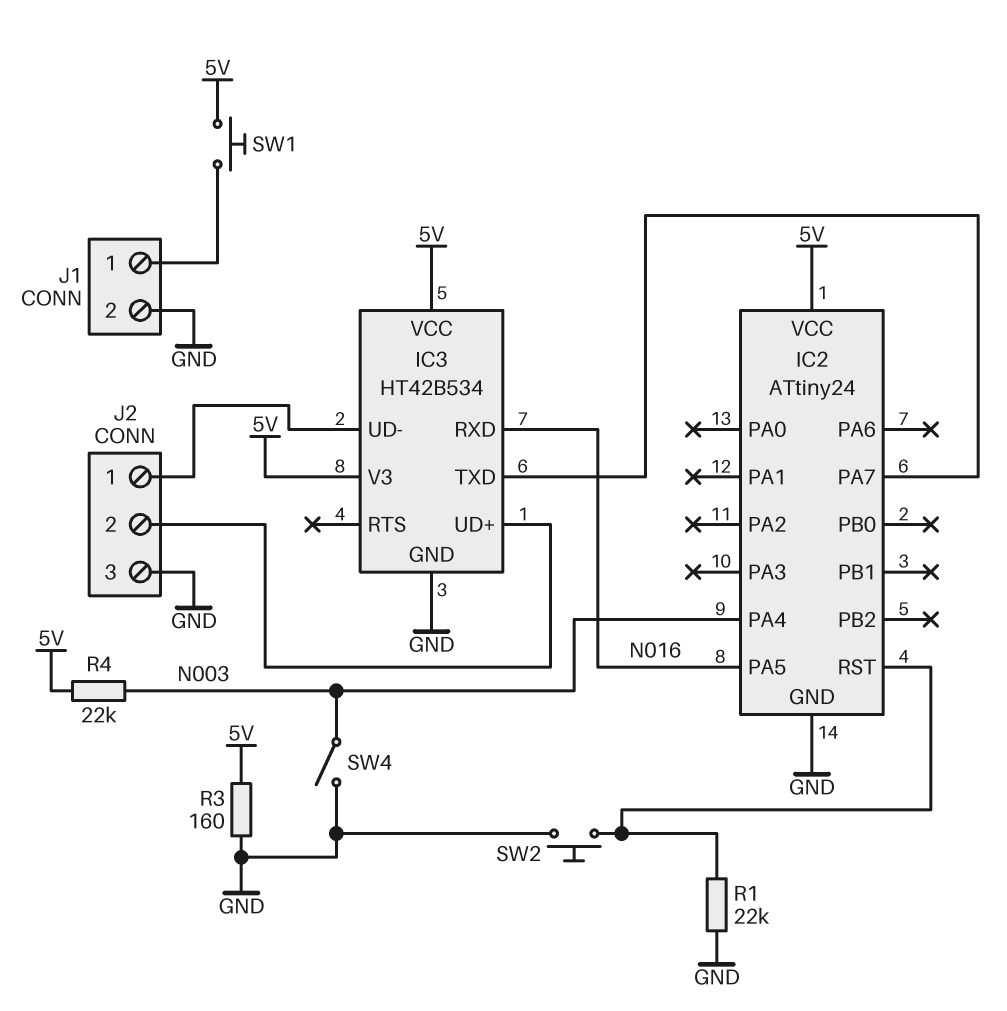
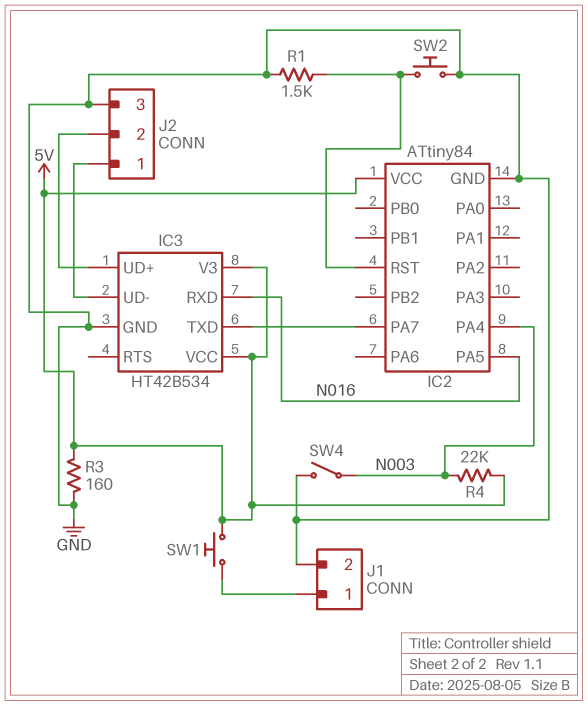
IC2: ATtiny24 -> ATtiny84
R1: 22k (GND, IC2/RST) -> 1.5k (GND, IC2/RST)

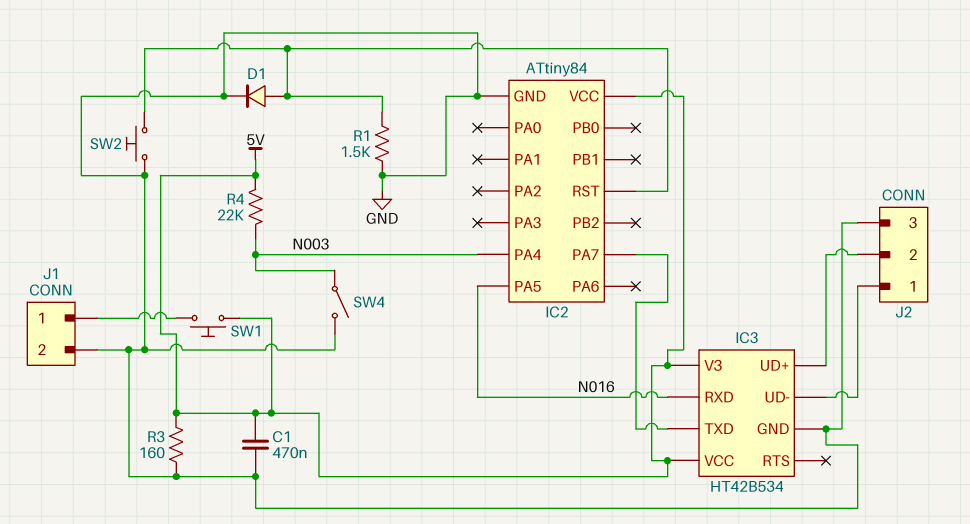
C1: none -> 470nF (5V, GND)
D1: none -> diode (A IC2/RST, K GND)

